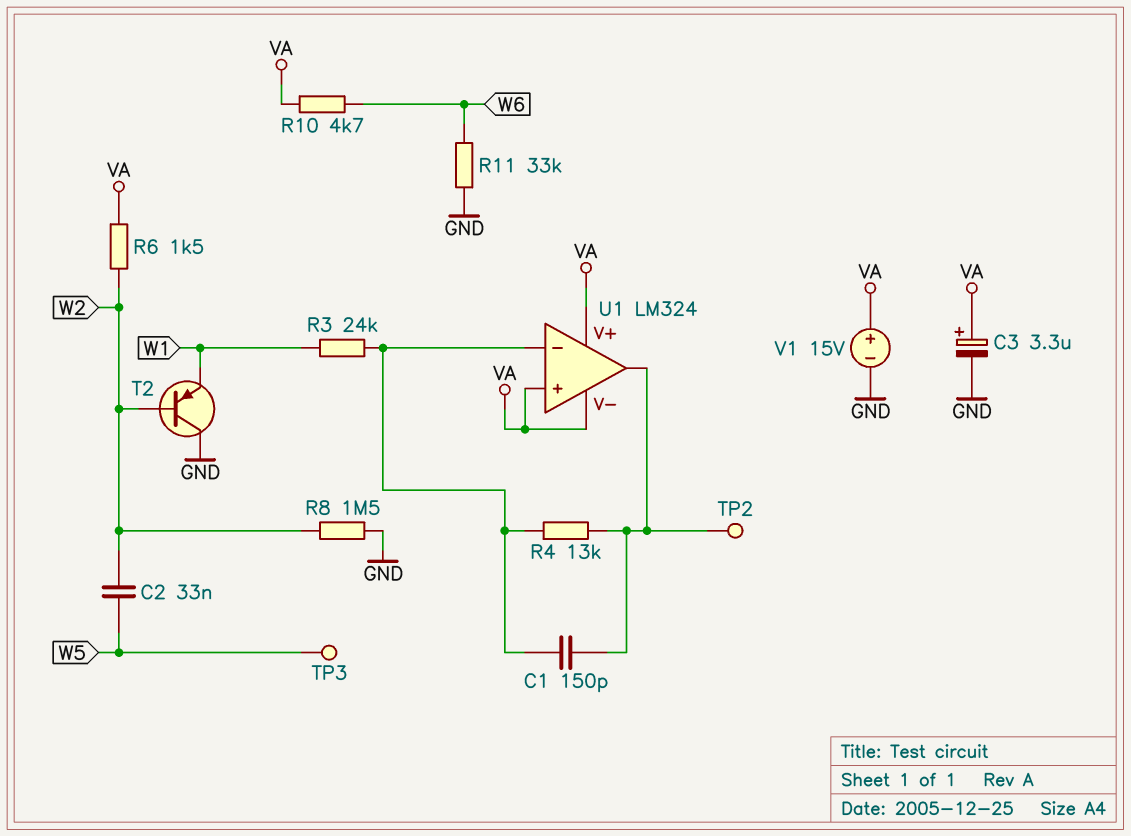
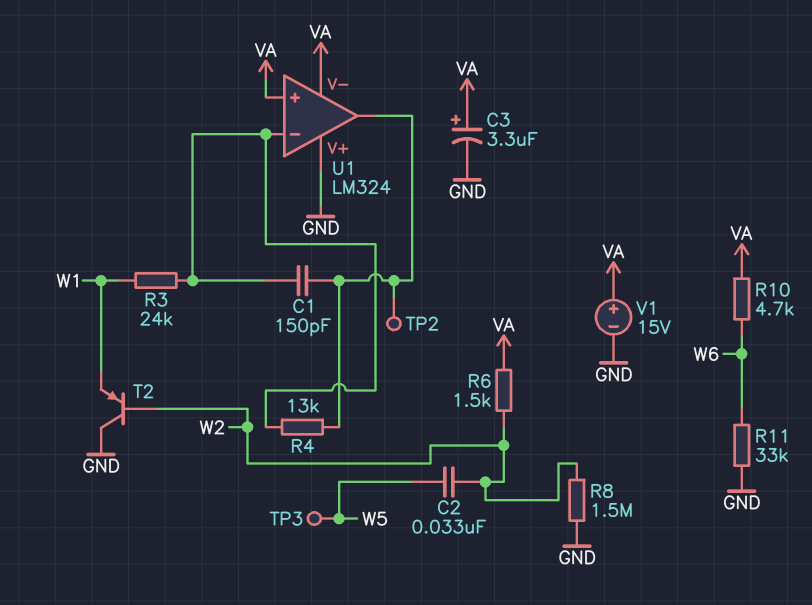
U1 pin V+: VA -> GND

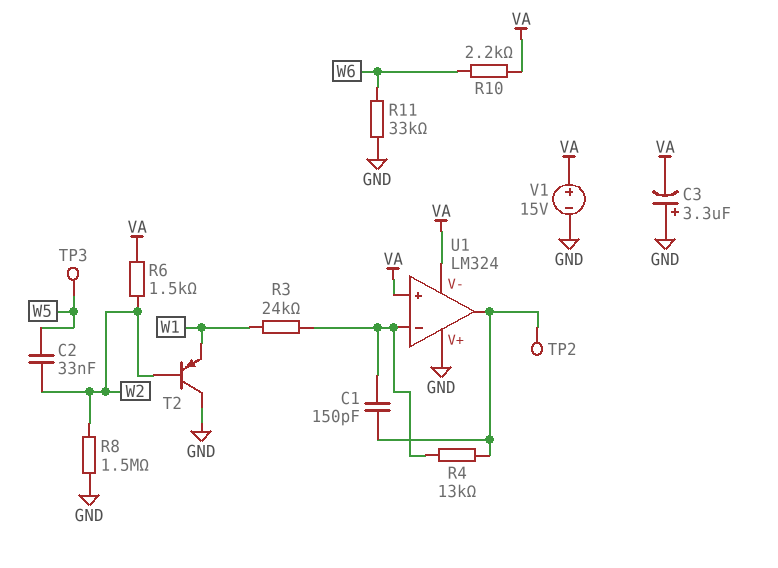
C3: 3.3uF (plus VA, minus GND) -> 3.3uF (plus GND, minus VA)
R10: 4.7k (VA, W6) -> 2.2k (VA, W6)

